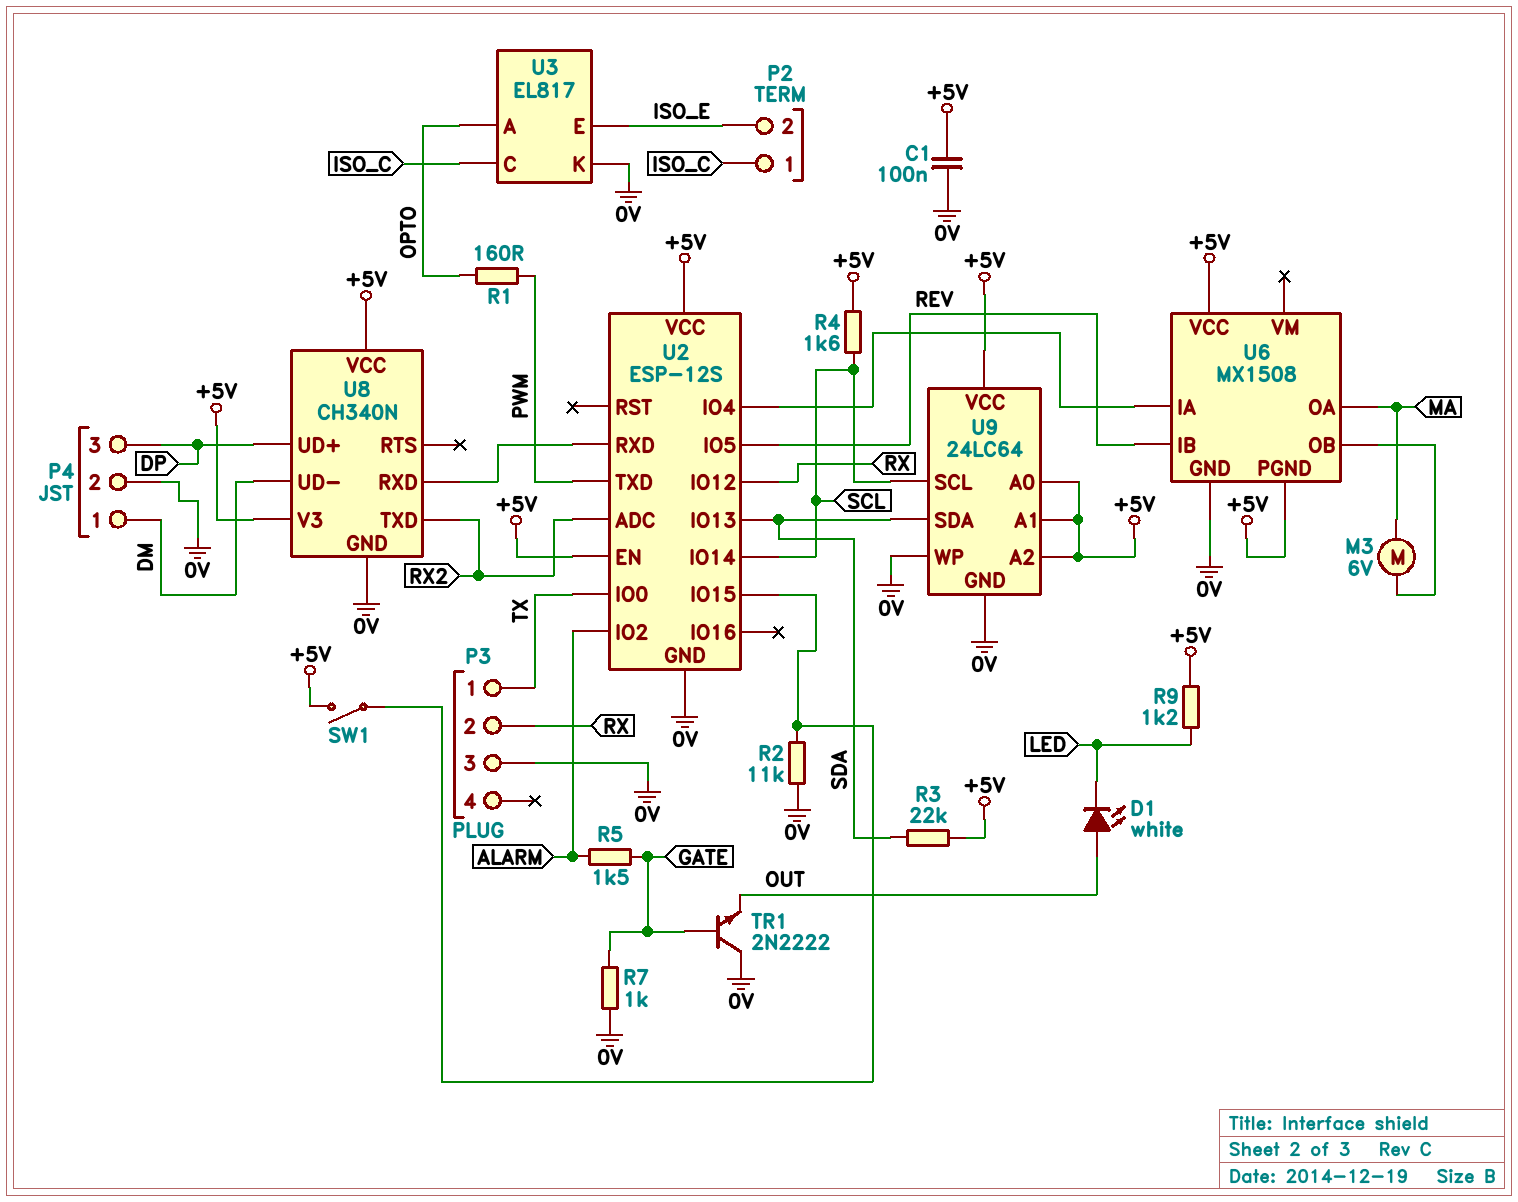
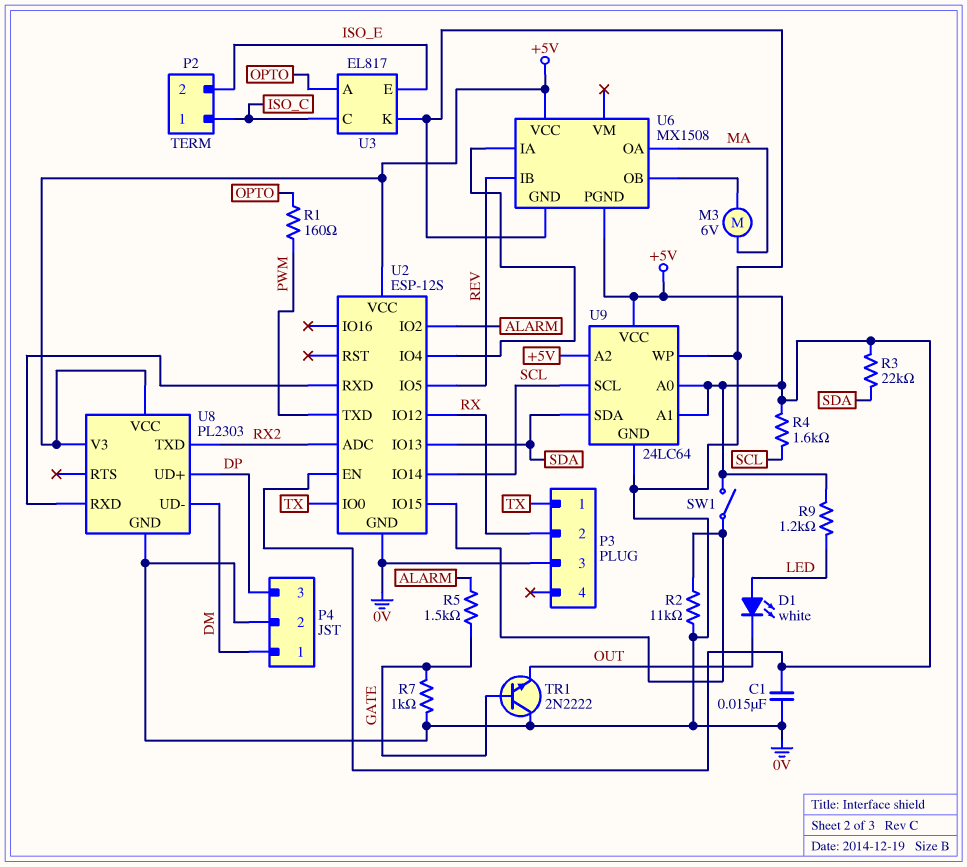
C1: 100nF (+5V, 0V) -> 15nF (+5V, 0V)
D1: LED white (A OUT, K LED) -> LED white (A LED, K OUT)
U8: CH340N -> PL2303

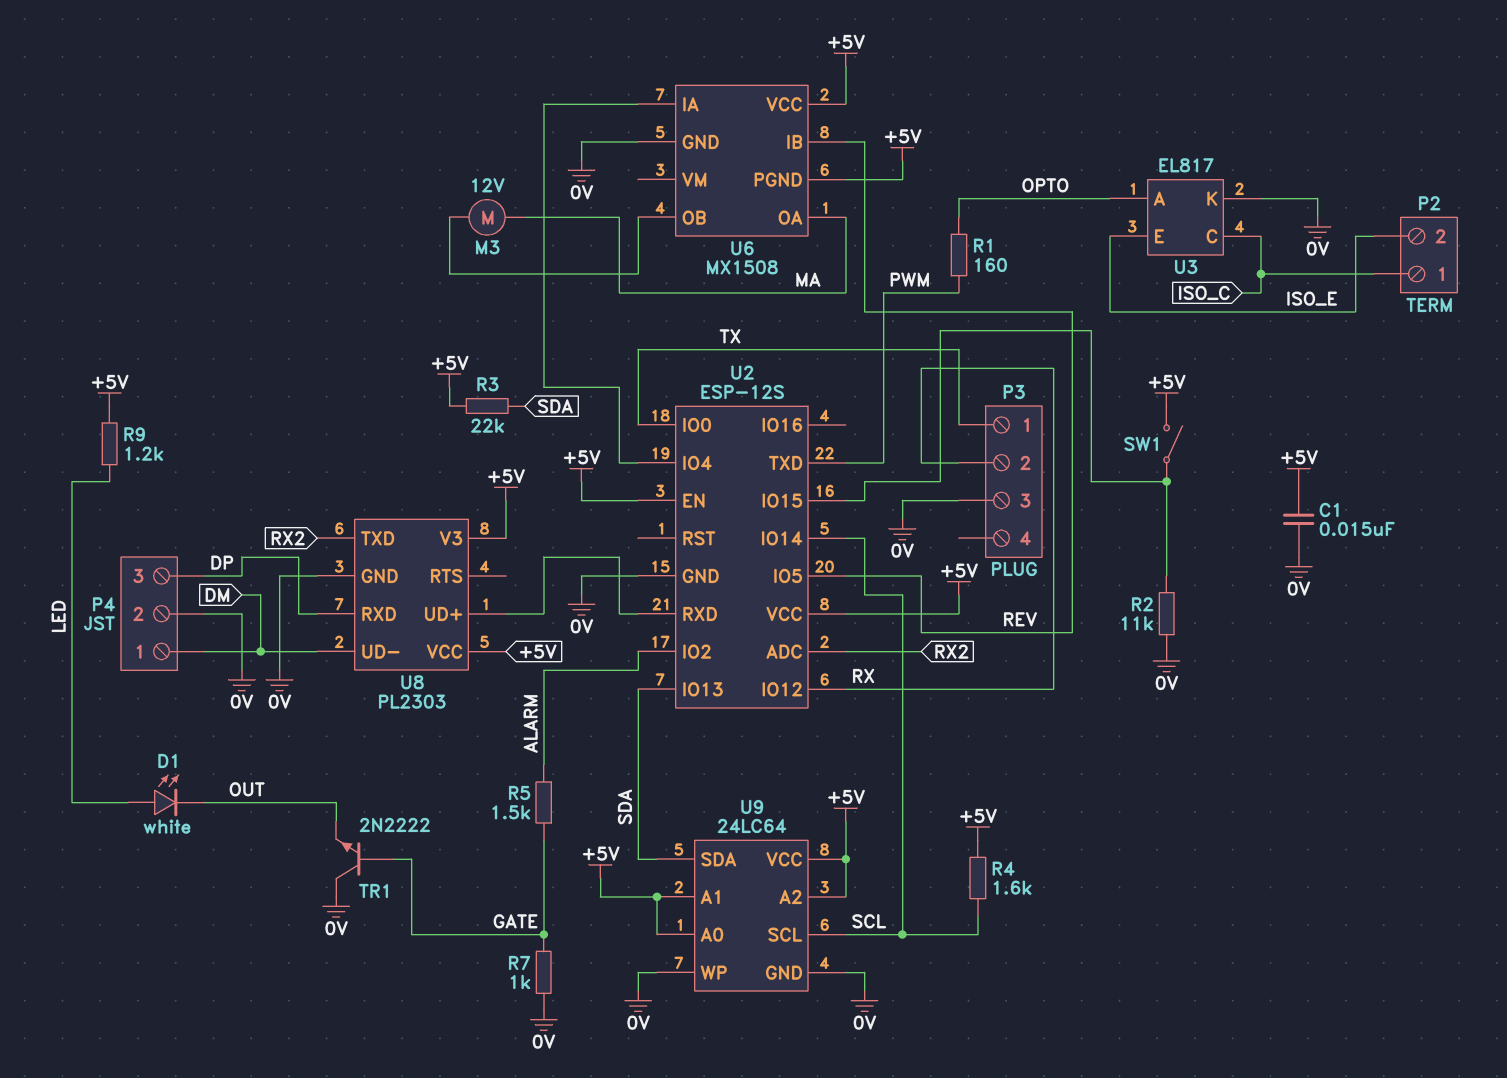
M3: motor 6V (MA, U6/OB) -> motor 12V (MA, U6/OB)
U8 pin RXD: U2/RXD -> DP
U8 pin UD+: DP -> U2/RXD

